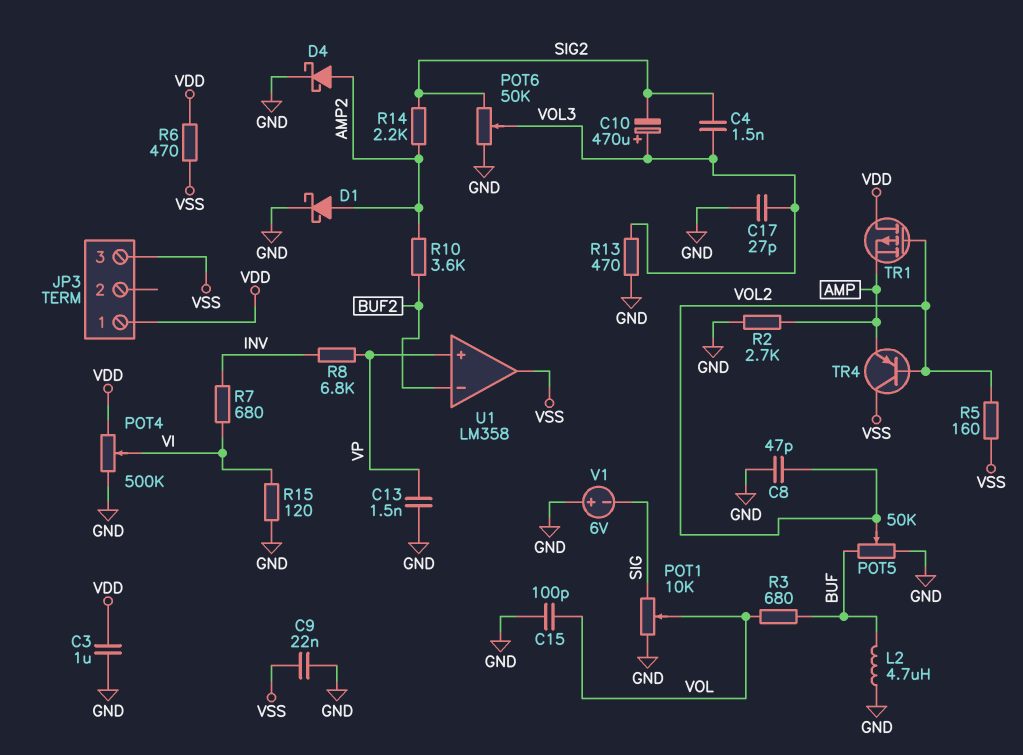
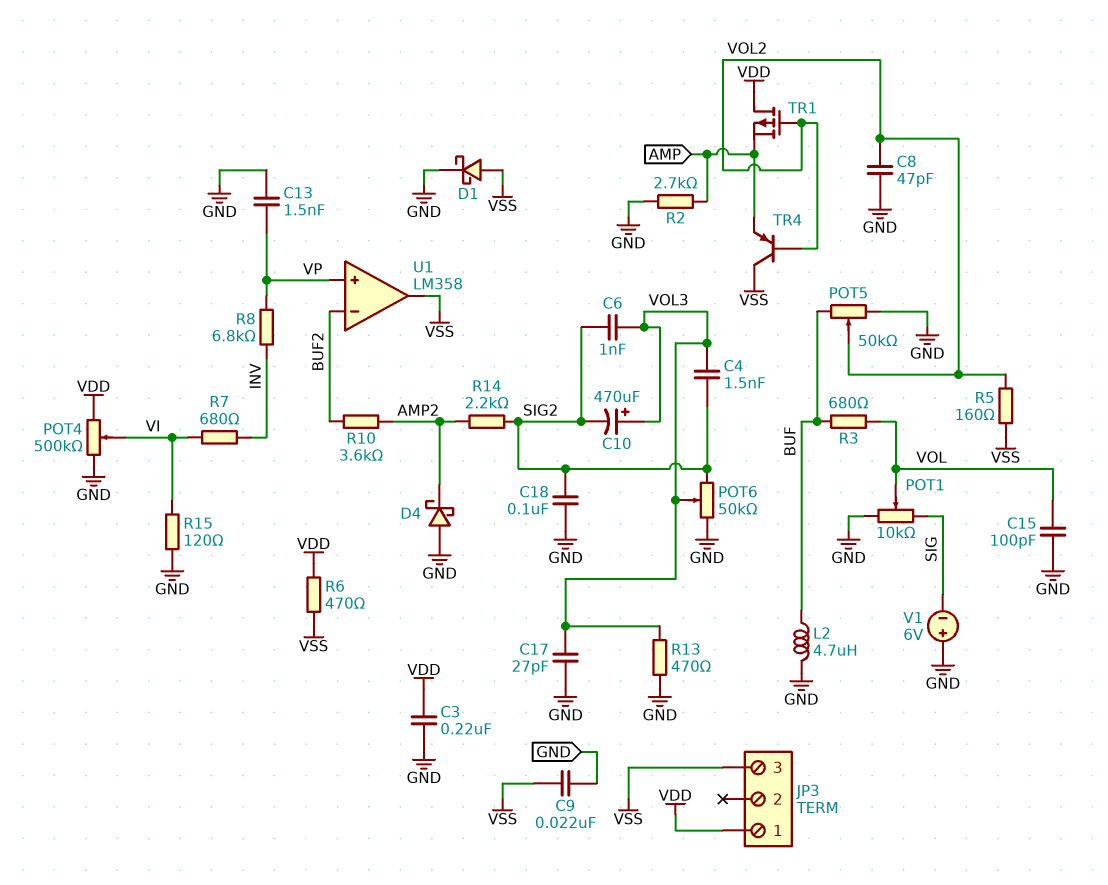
C3: 1uF (GND, VDD) -> 220nF (GND, VDD)
C6: none -> 1nF (SIG2, VOL3)
C18: none -> 100nF (GND, SIG2)
D1: schottky (A AMP2, K GND) -> schottky (A VSS, K GND)
D4: schottky (A AMP2, K GND) -> schottky (A GND, K AMP2)

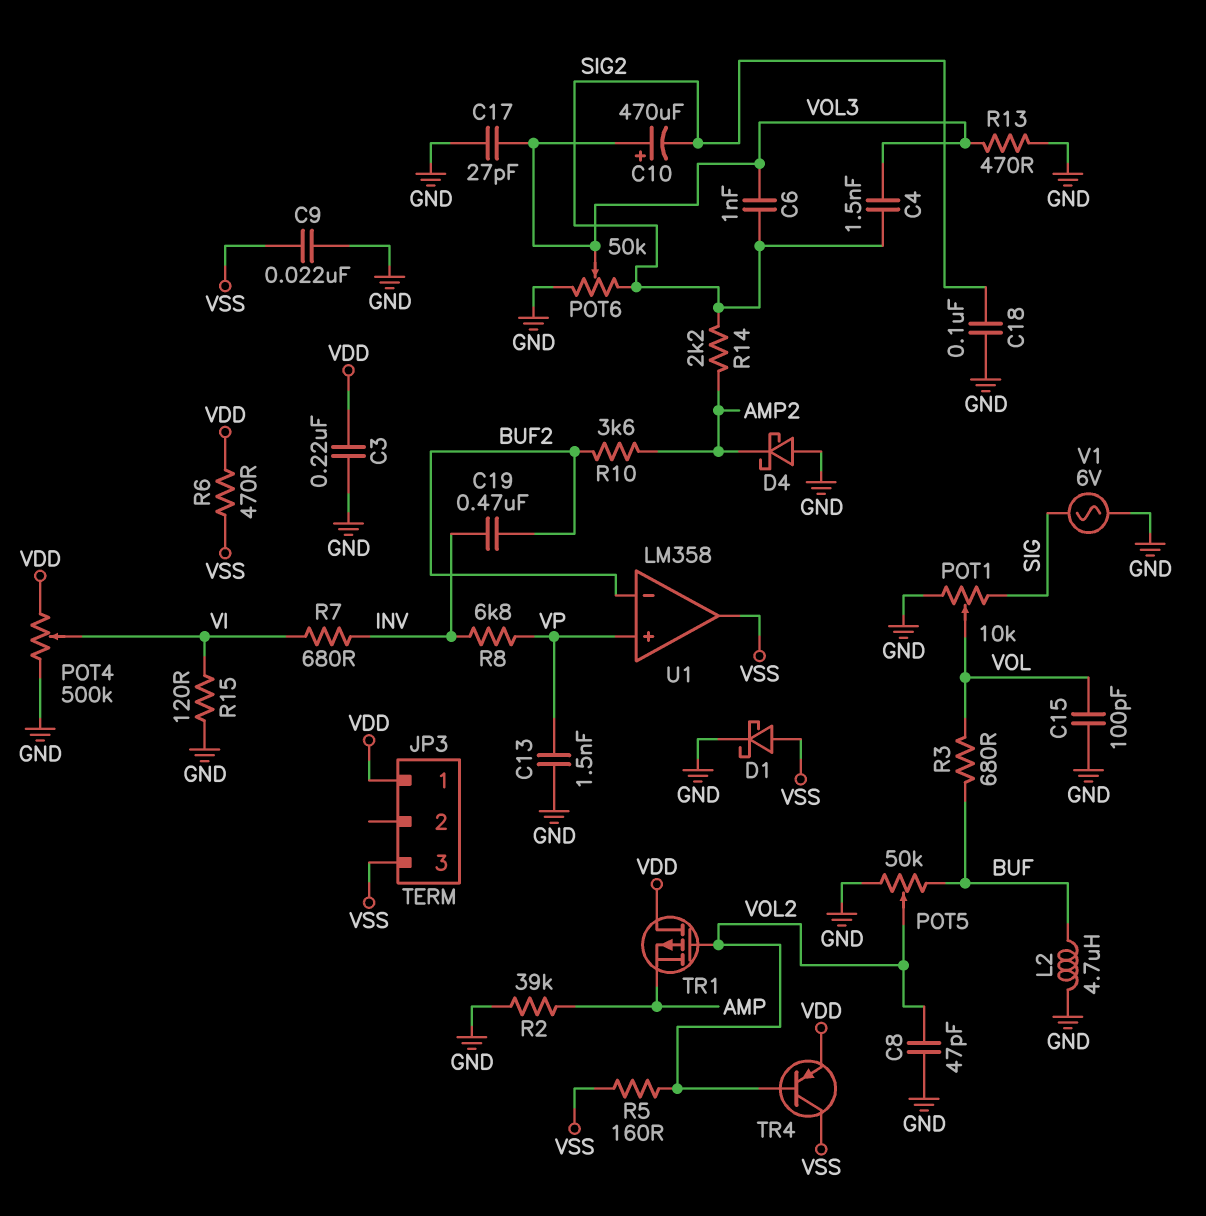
C19: none -> 470nF (BUF2, INV)
R2: 2.7k (AMP, GND) -> 39k (AMP, GND)
TR4: PNP (B VOL2, C VSS, E AMP) -> PNP (B VOL2, C VSS, E VDD)
V1: 6V (plus GND, minus SIG) -> AC 6V (GND, SIG)

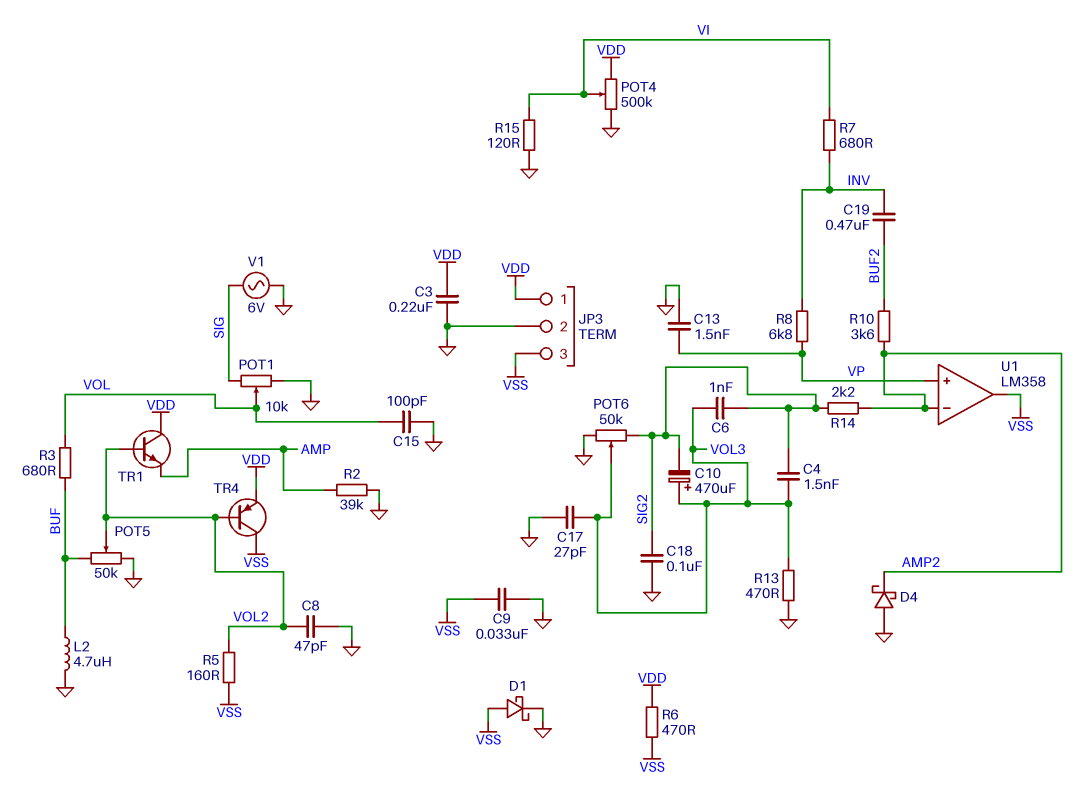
C9: 22nF (GND, VSS) -> 33nF (GND, VSS)
JP3 pin 2: none -> GND
TR1: PMOS (G VOL2, D VDD, S AMP) -> NPN (B VOL2, C VDD, E AMP)
U1 pin in-: BUF2 -> AMP2

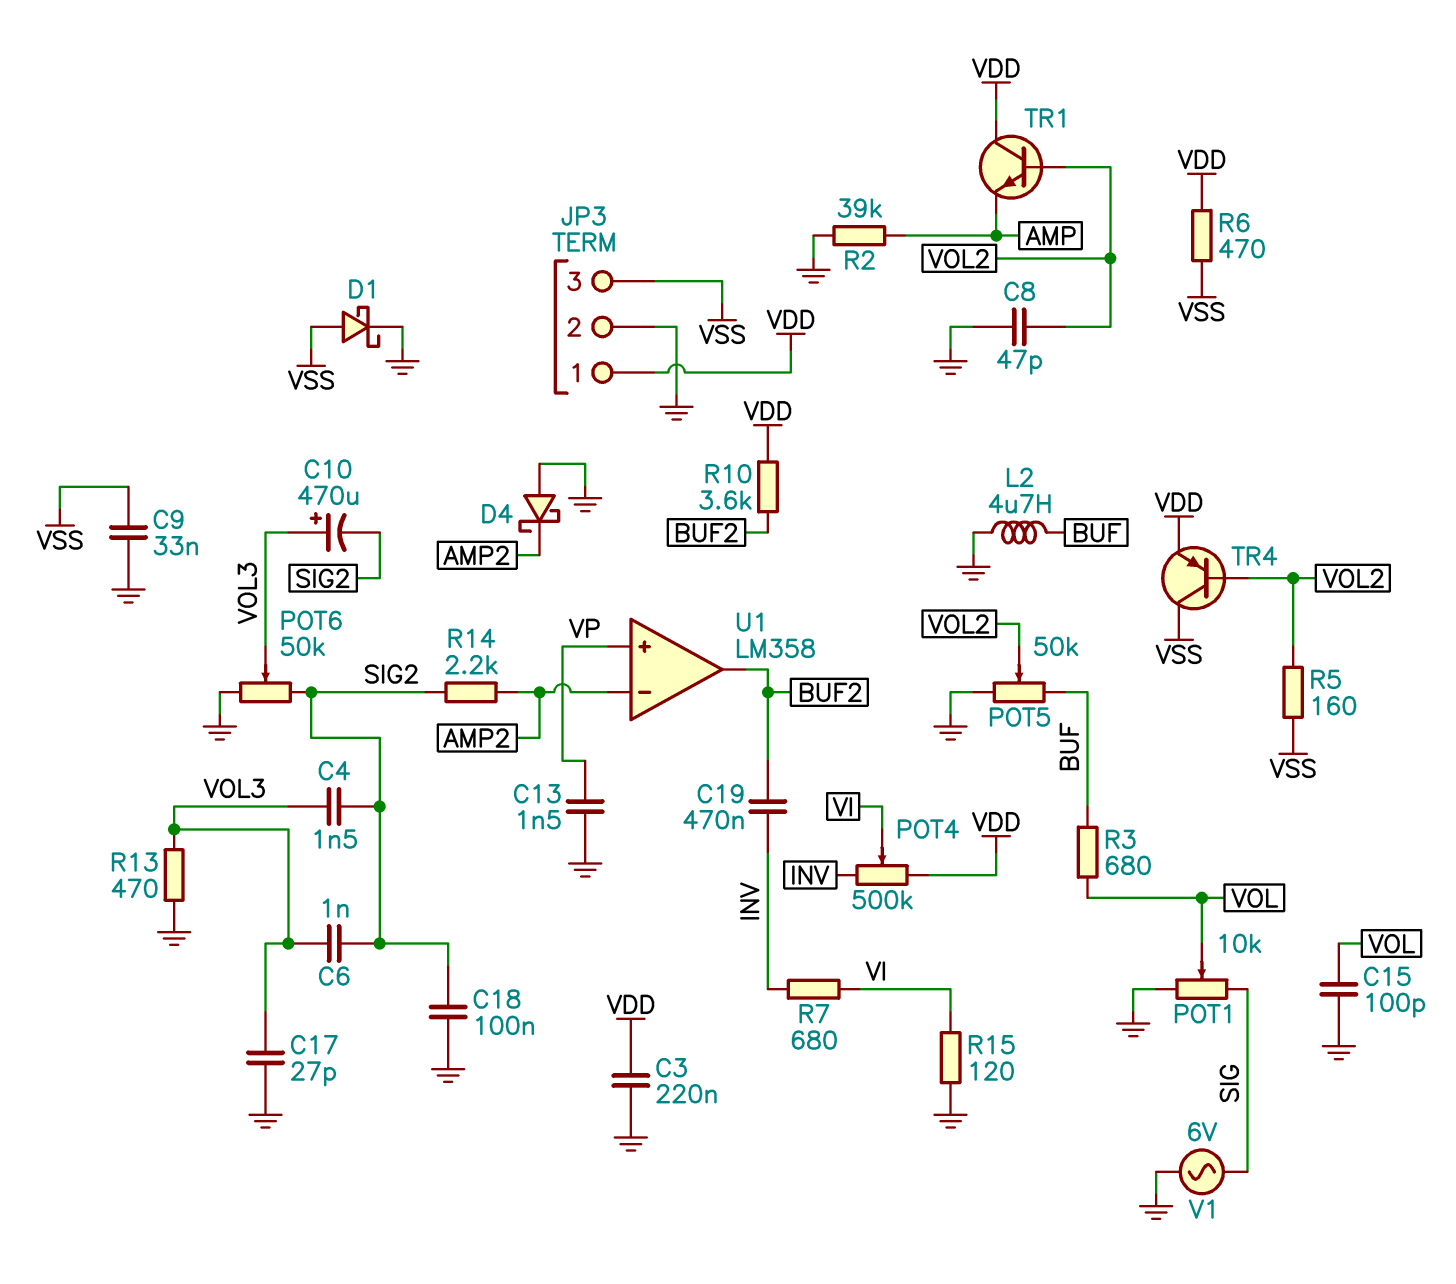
POT4: 500k (GND, VDD, wiper VI) -> 500k (INV, VDD, wiper VI)
R8: 6.8k (INV, VP) -> none
R10: 3.6k (AMP2, BUF2) -> 3.6k (BUF2, VDD)
U1 pin out: VSS -> BUF2

